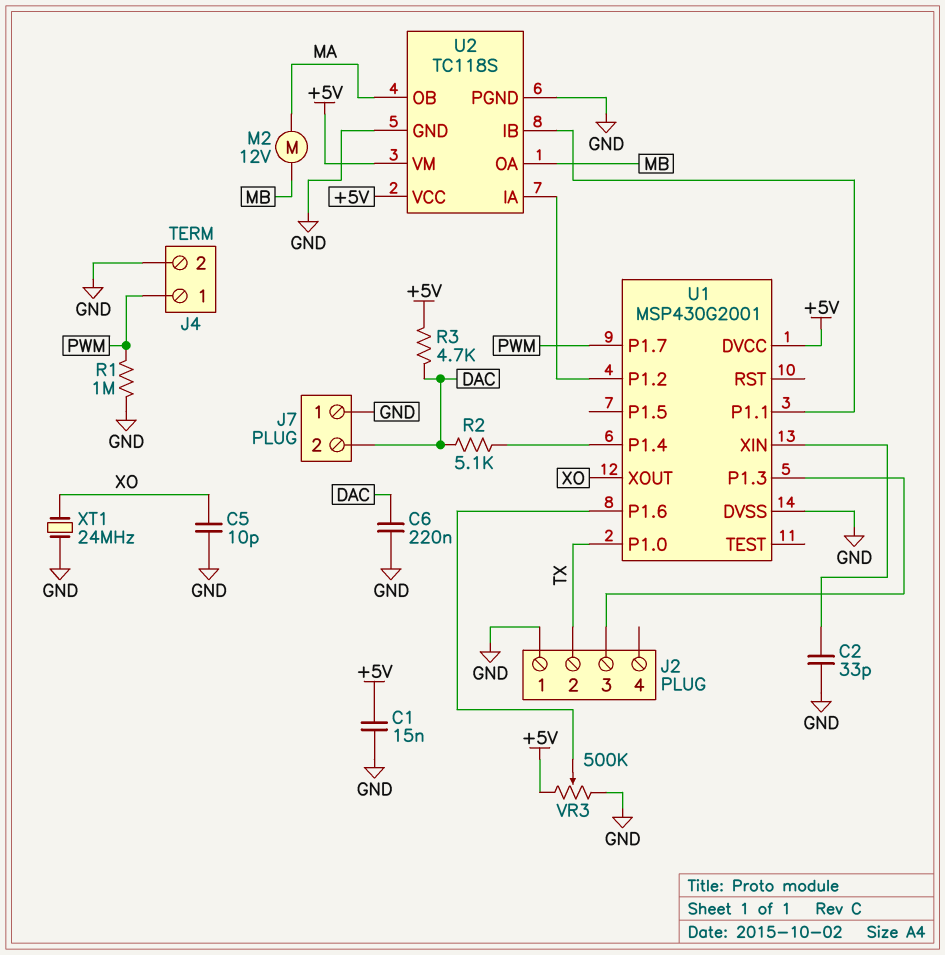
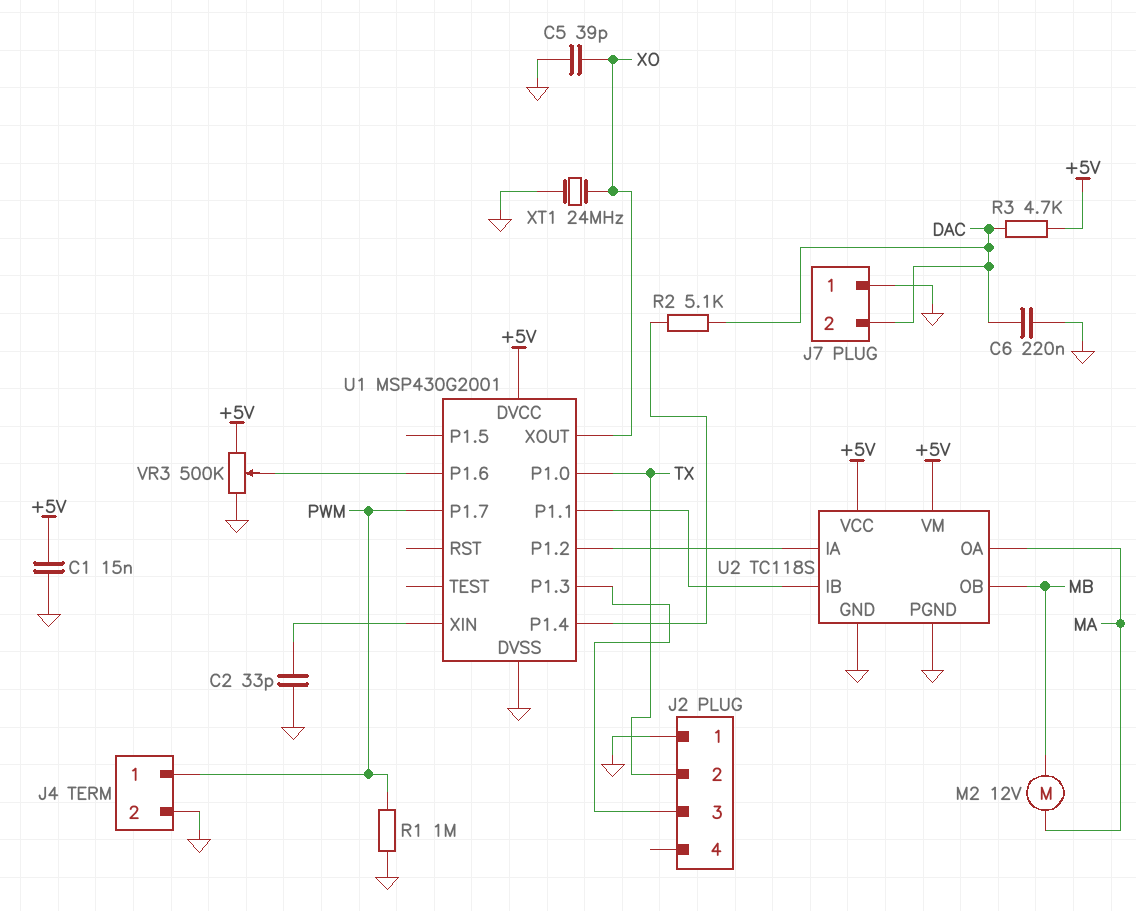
C5: 10pF (GND, XO) -> 39pF (GND, XO)
U2 pin OA: MB -> MA
U2 pin OB: MA -> MB

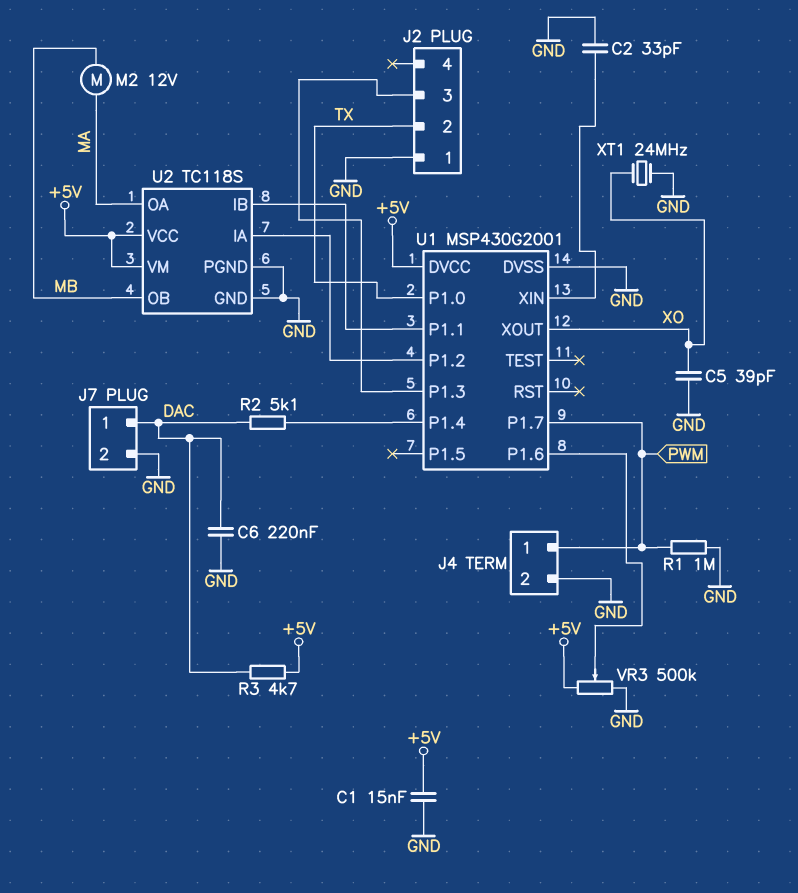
J7 pin 1: GND -> DAC
J7 pin 2: DAC -> GND

